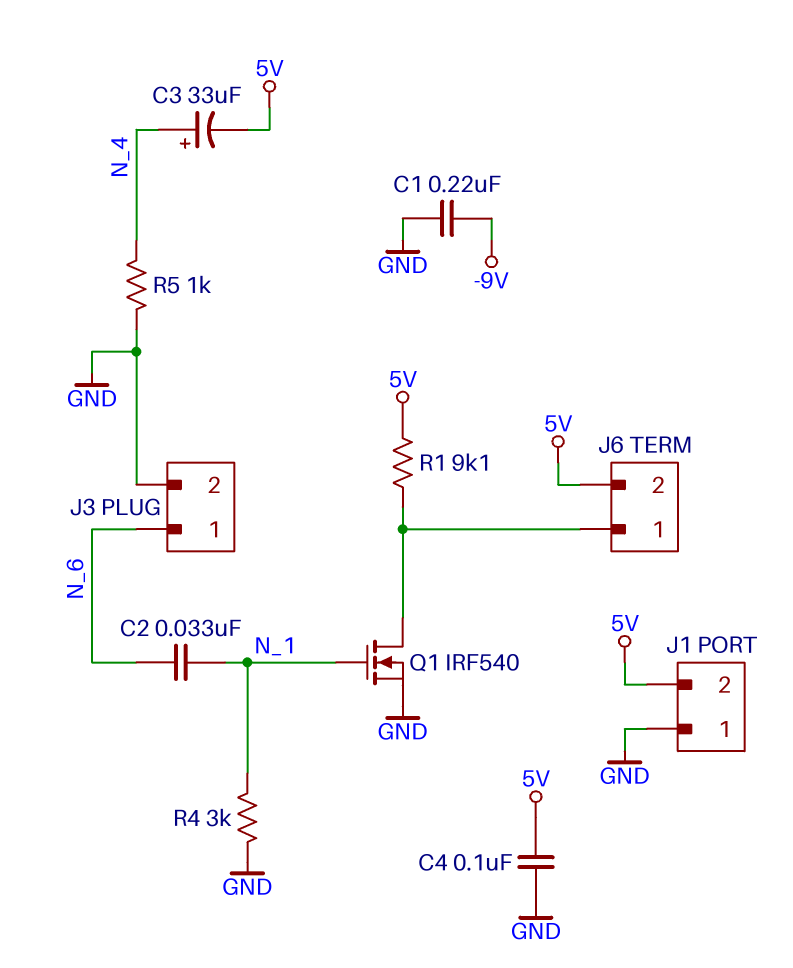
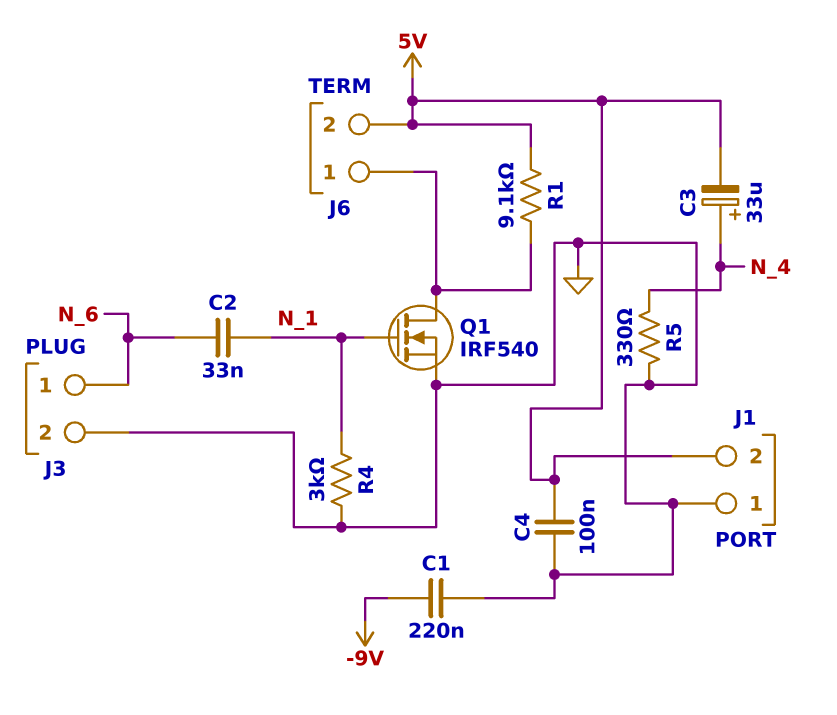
R5: 1k (GND, N_4) -> 330 (GND, N_4)

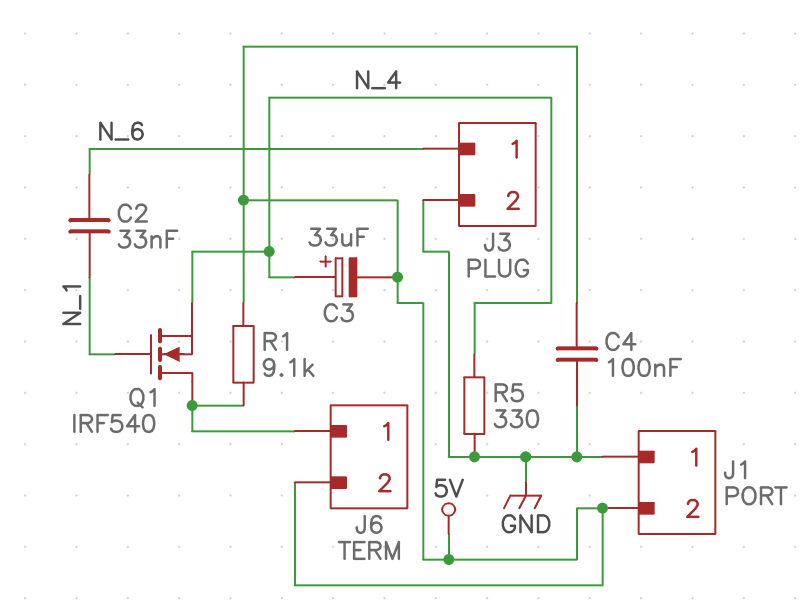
C1: 220nF (-9V, GND) -> none
Q1: NMOS IRF540 (G N_1, D J6/1, S GND) -> NMOS IRF540 (G N_1, D J6/1, S N_4)
R4: 3k (GND, N_1) -> none

